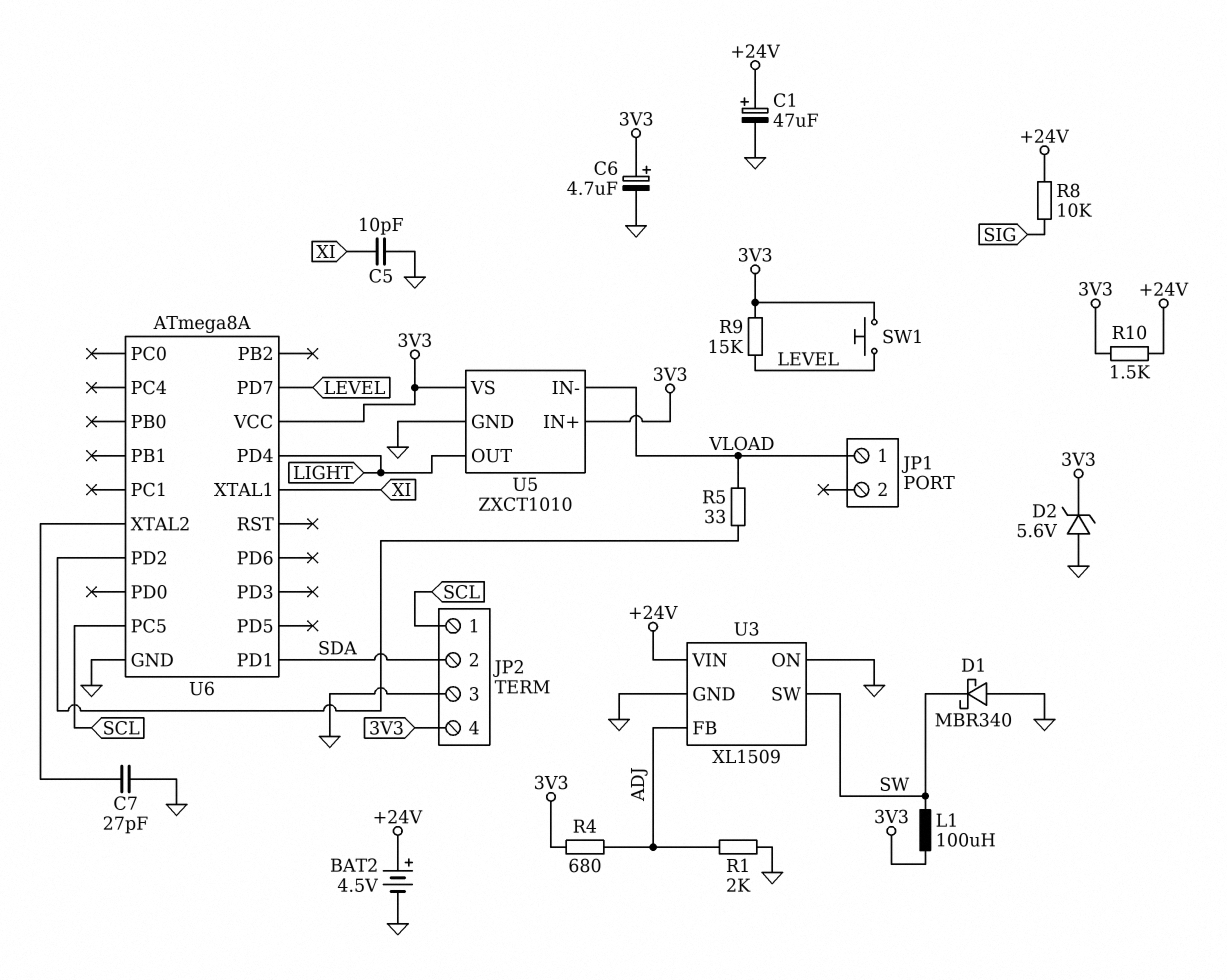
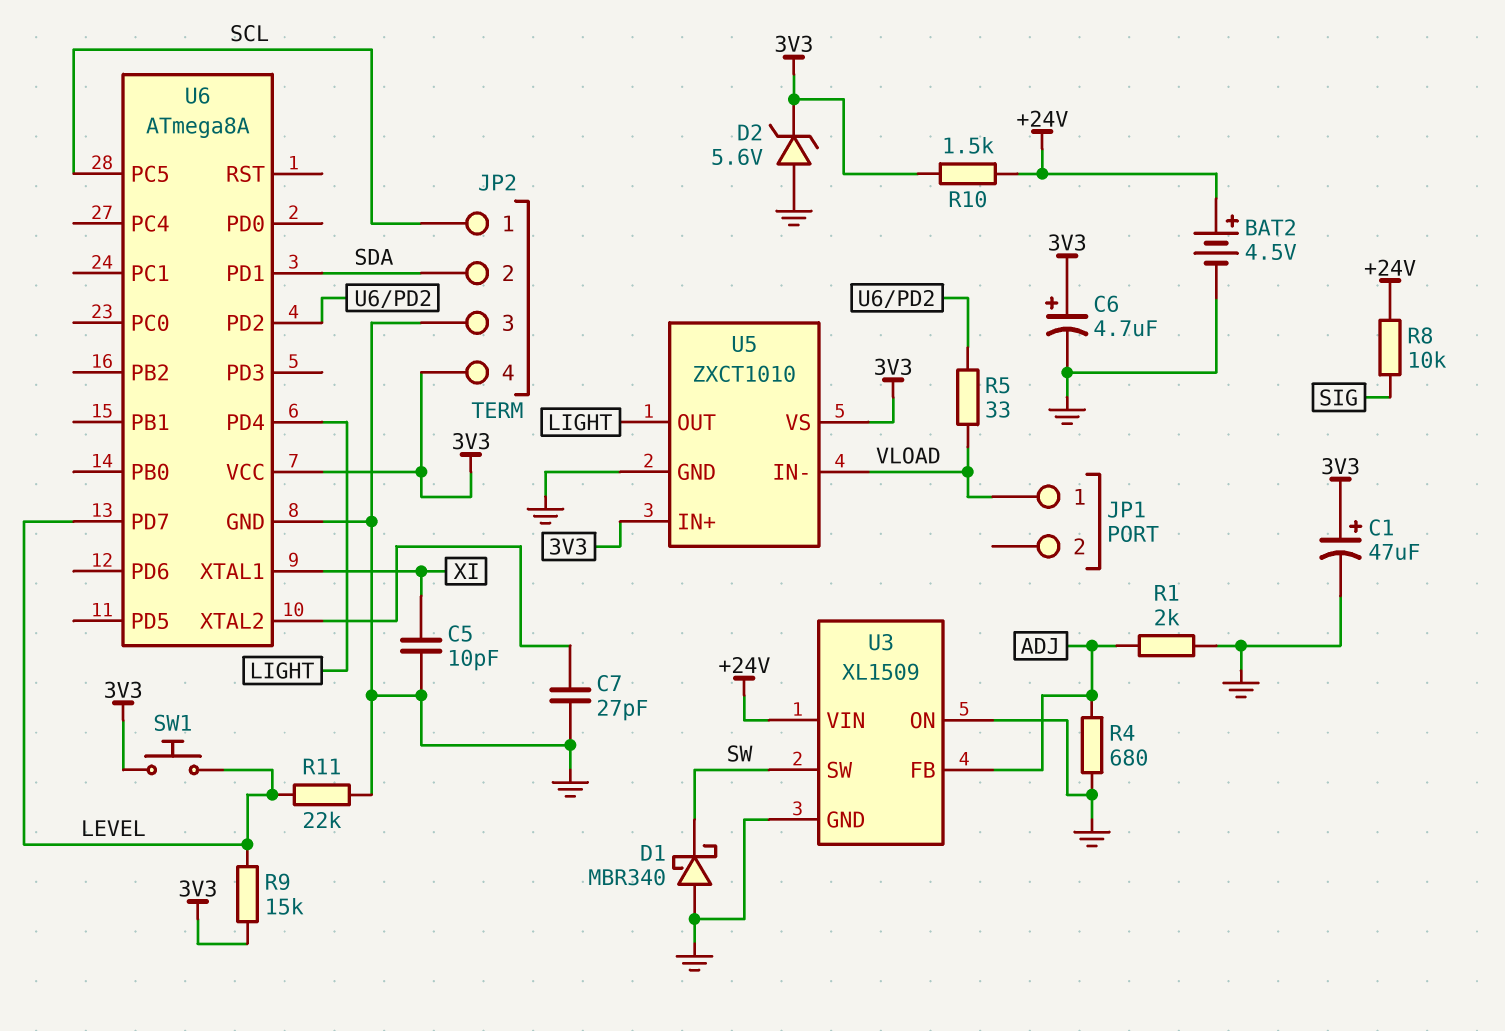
C1: 47uF (plus +24V, minus GND) -> 47uF (plus 3V3, minus GND)
L1: 100uH (3V3, SW) -> none
R4: 680 (3V3, ADJ) -> 680 (ADJ, GND)
R11: none -> 22k (GND, LEVEL)

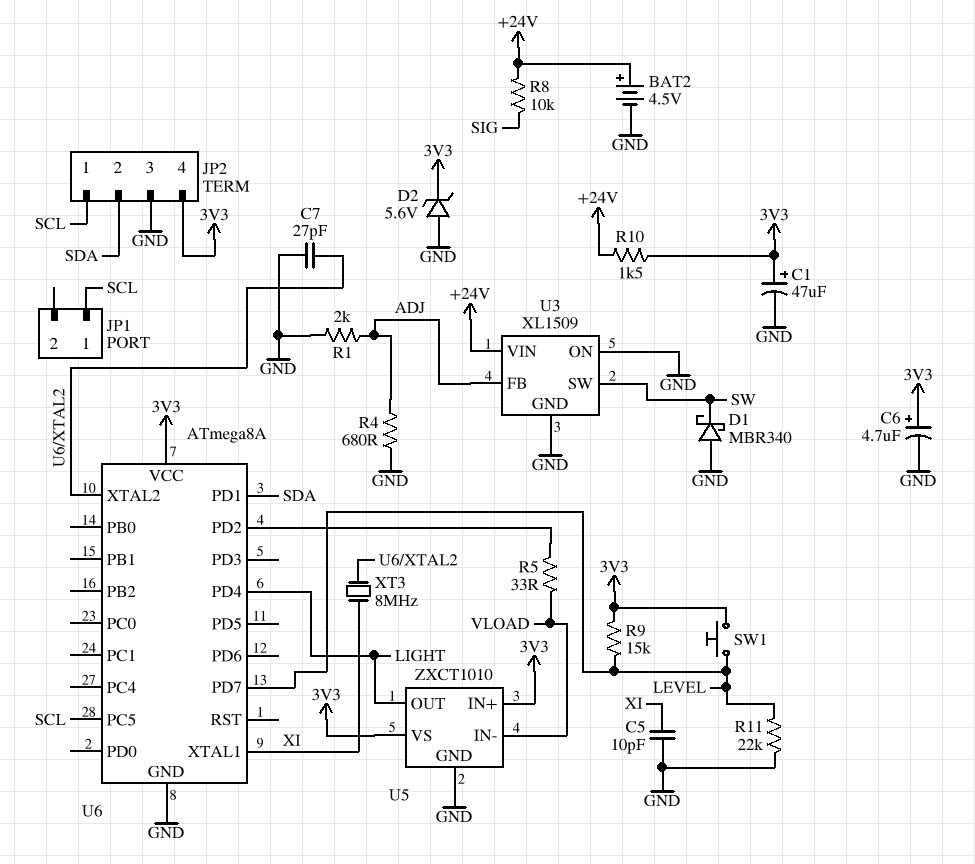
JP1 pin 1: VLOAD -> SCL
XT3: none -> 8MHz (U6/XTAL2, XI)

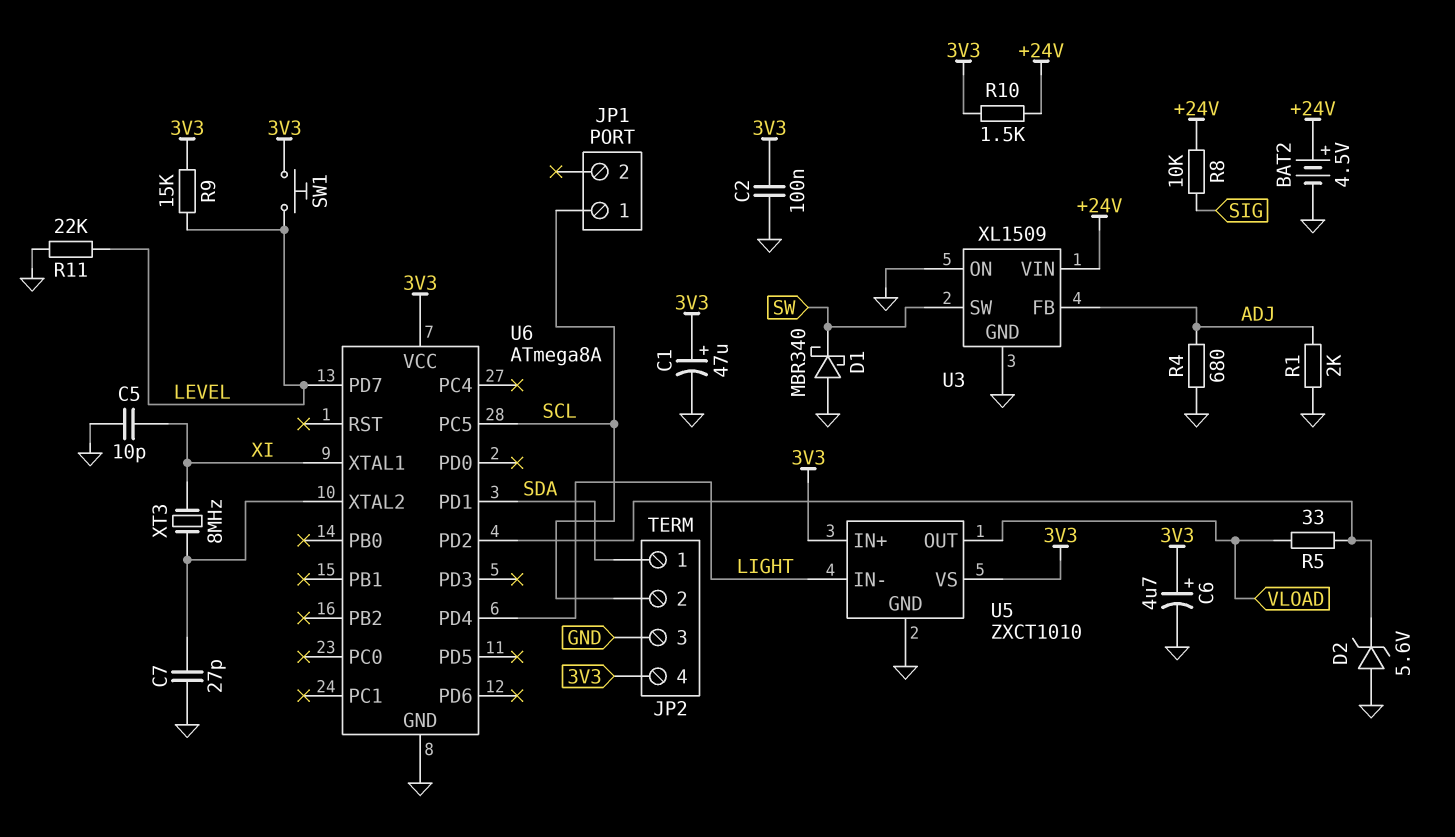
C2: none -> 100nF (3V3, GND)
D2: zener 5.6V (A GND, K 3V3) -> zener 5.6V (A GND, K U6/PD2)
JP2 pin 1: SCL -> SDA
JP2 pin 2: SDA -> SCL
U5 pin IN-: VLOAD -> LIGHT
U5 pin OUT: LIGHT -> VLOAD

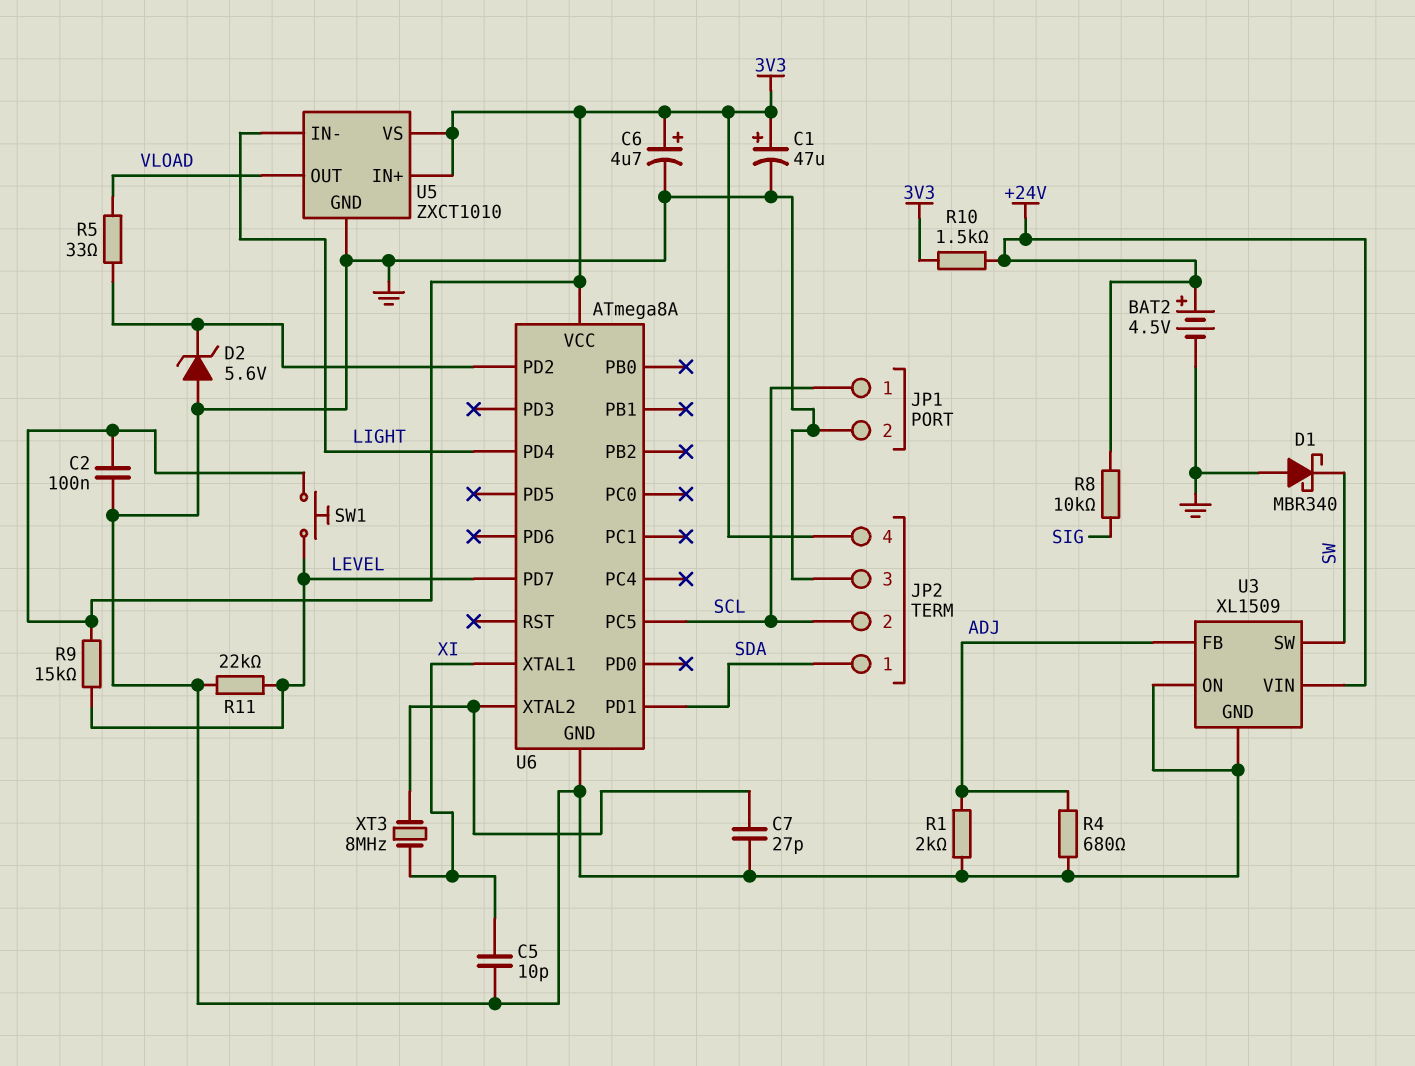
JP1 pin 2: none -> GND

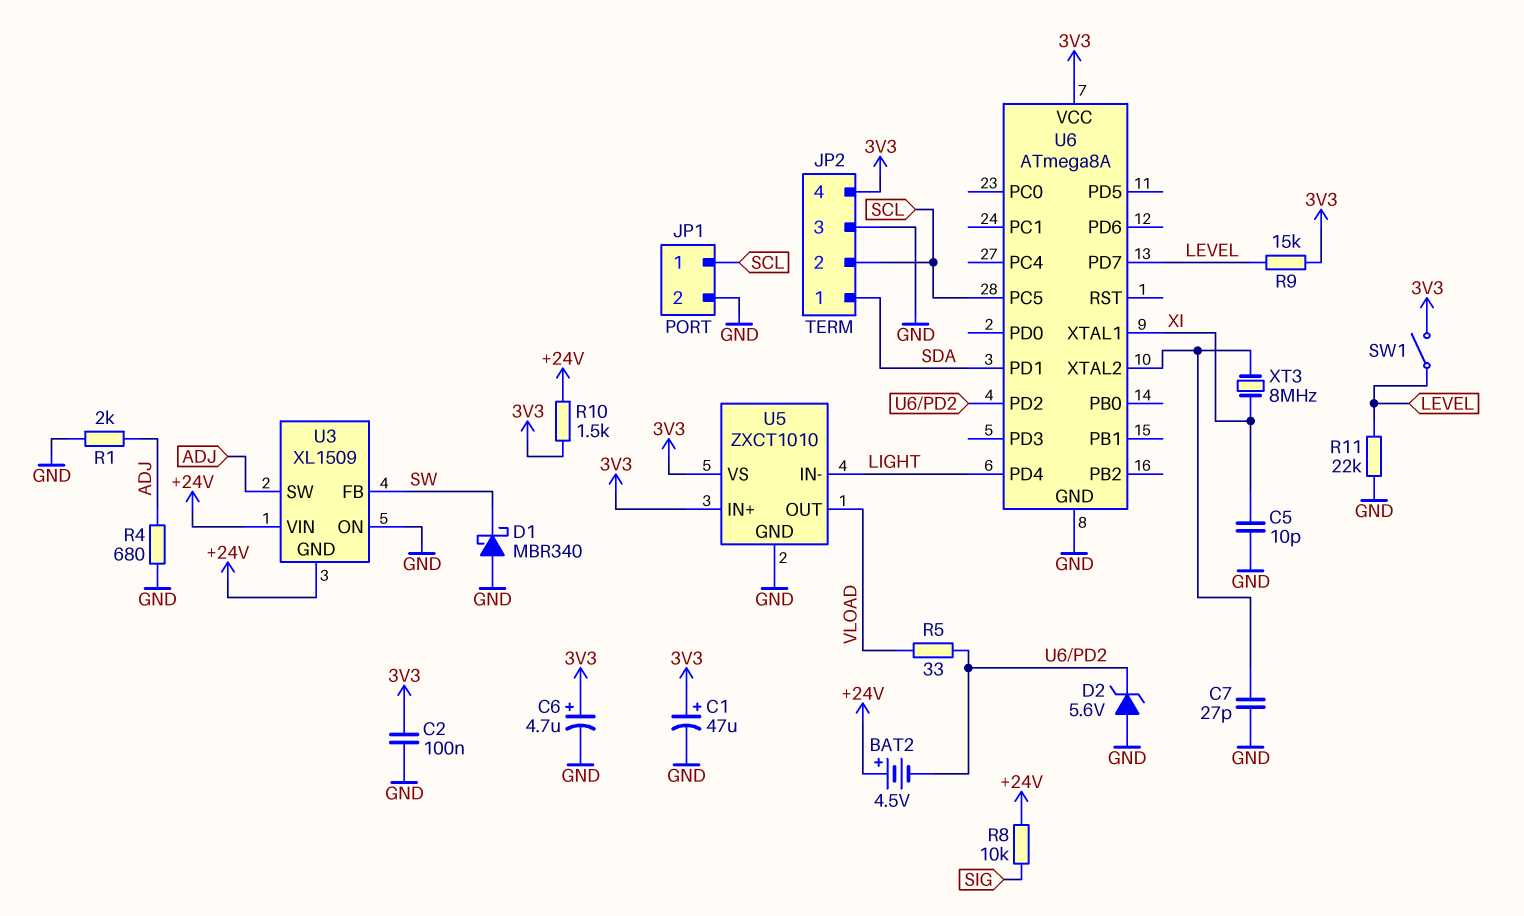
BAT2: 4.5V (plus +24V, minus GND) -> 4.5V (plus +24V, minus U6/PD2)
SW1: button (3V3, LEVEL) -> switch (3V3, LEVEL)
U3 pin FB: ADJ -> SW
U3 pin GND: GND -> +24V
U3 pin SW: SW -> ADJ

